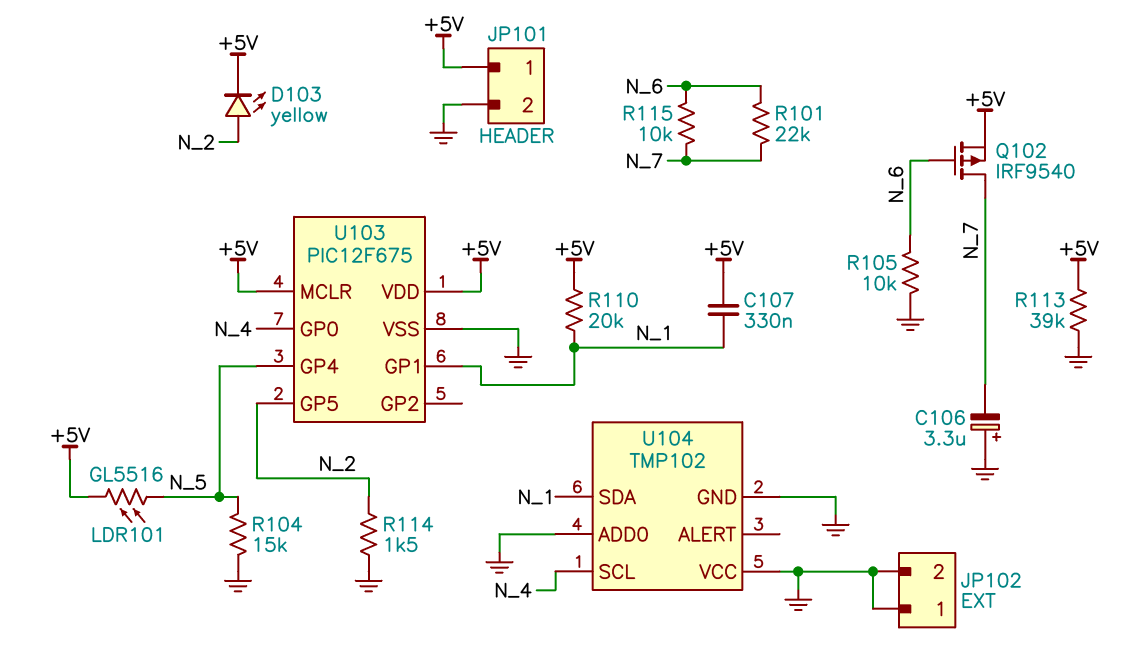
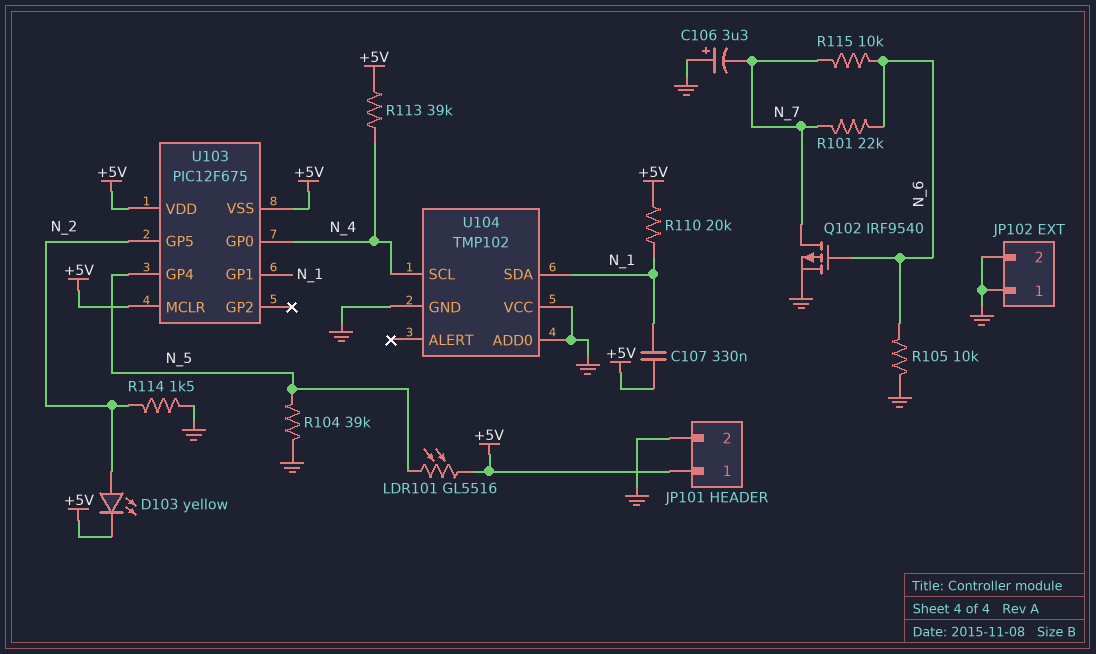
Q102: PMOS IRF9540 (G N_6, D N_7, S +5V) -> PMOS IRF9540 (G N_6, D N_7, S GND)
R104: 15k (GND, N_5) -> 39k (GND, N_5)
R113: 39k (+5V, GND) -> 39k (+5V, N_4)
U103 pin VSS: GND -> +5V

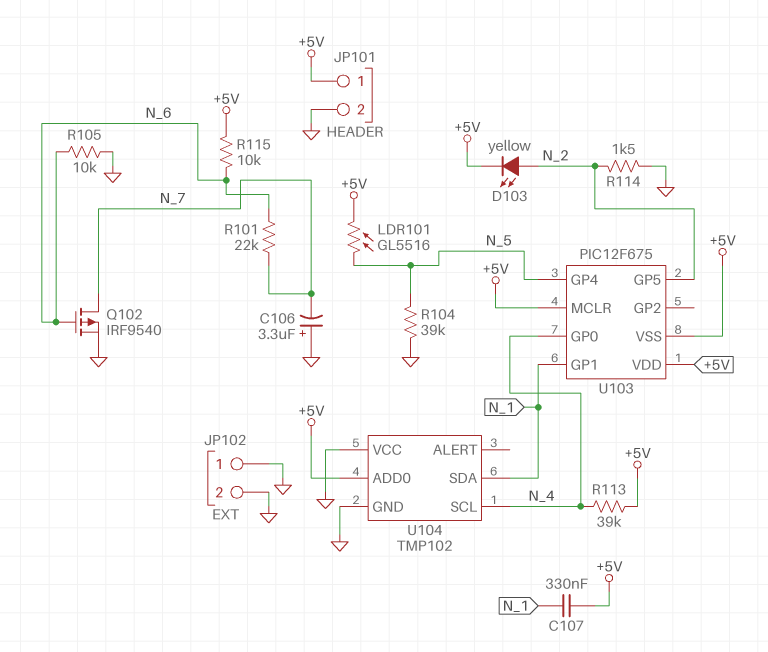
R110: 20k (+5V, N_1) -> none
R115: 10k (N_6, N_7) -> 10k (+5V, N_6)
U104 pin ADD0: GND -> +5V

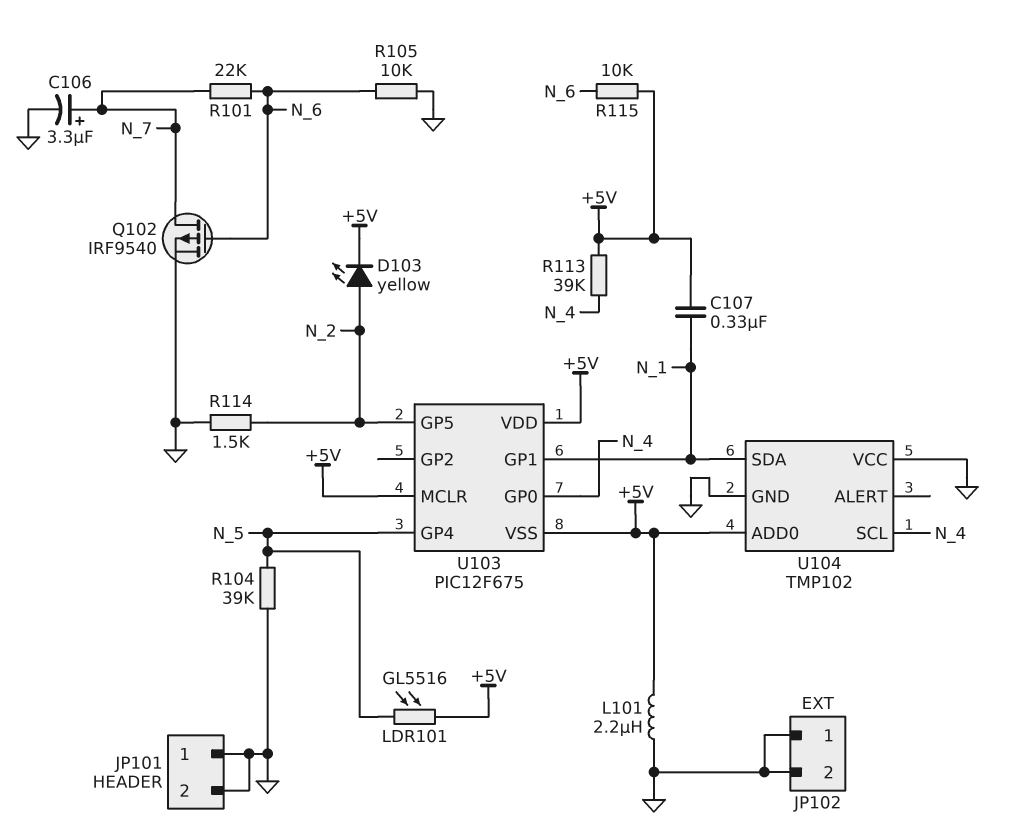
C106: 3.3uF (plus GND, minus N_7) -> 3.3uF (plus N_7, minus GND)
JP101 pin 1: +5V -> GND
L101: none -> 2.2uH (+5V, GND)

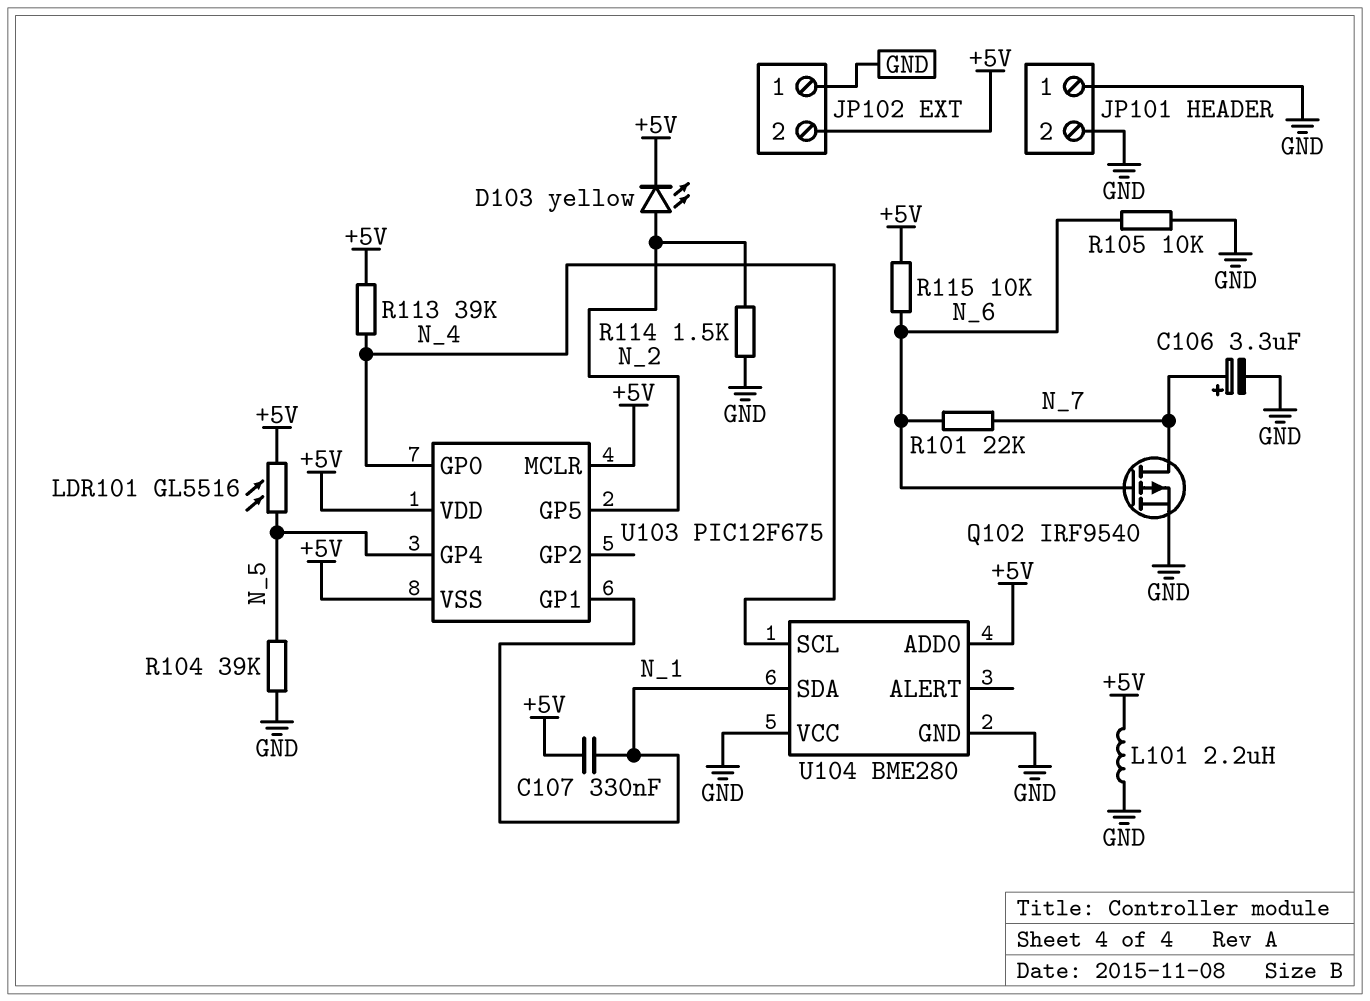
JP102 pin 2: GND -> +5V
U104: TMP102 -> BME280

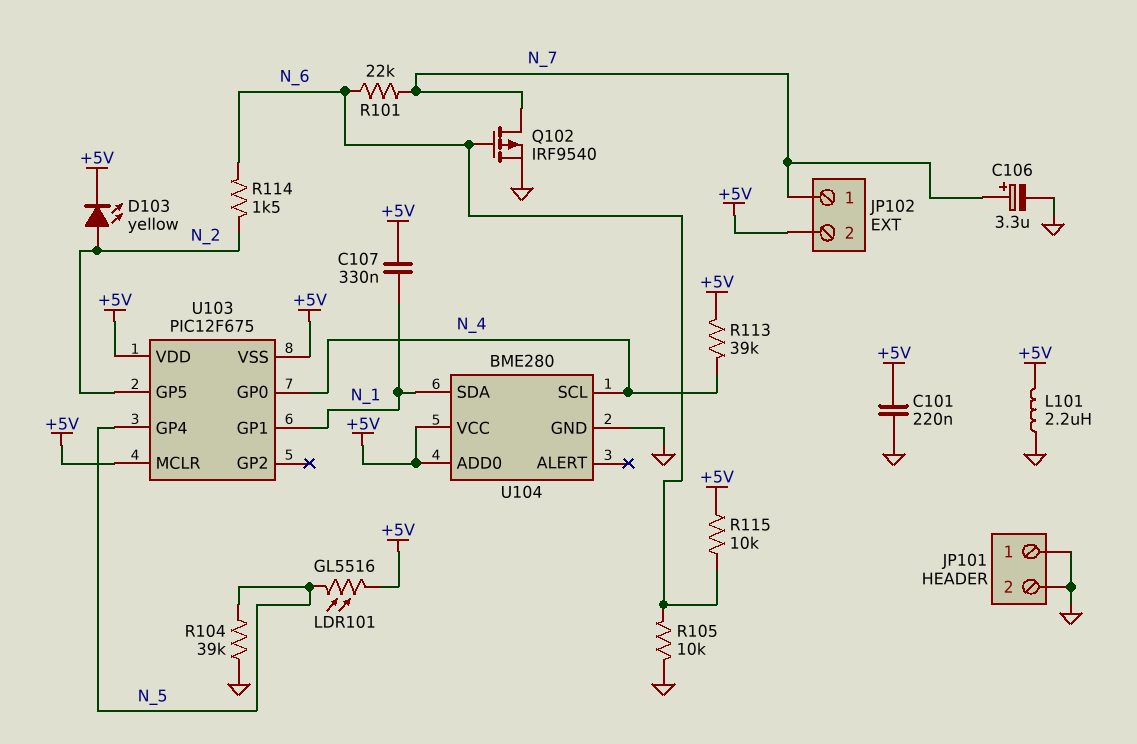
C101: none -> 220nF (+5V, GND)
JP102 pin 1: GND -> N_7
R114: 1.5k (GND, N_2) -> 1.5k (N_2, N_6)
U104 pin VCC: GND -> +5V

